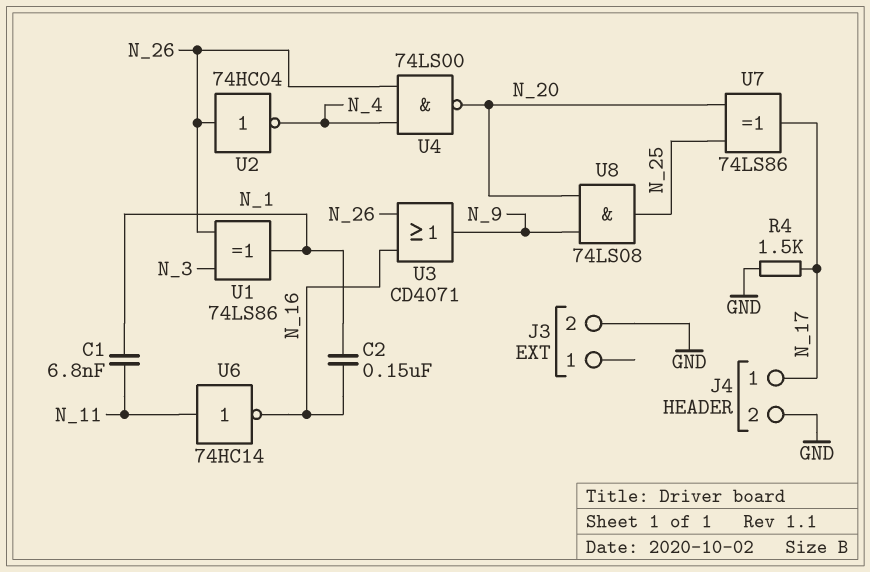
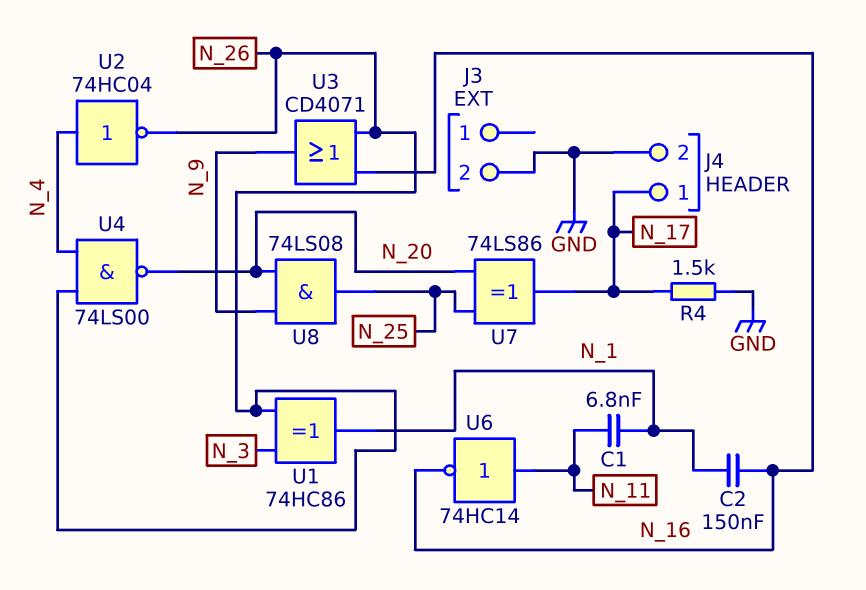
U1: XOR 74LS86 (in N_3, in N_26, out N_1) -> XOR 74HC86 (in N_3, in N_26, out N_1)
U2: NOT 74HC04 (in N_26, out N_4) -> NOT 74HC04 (in N_4, out N_26)

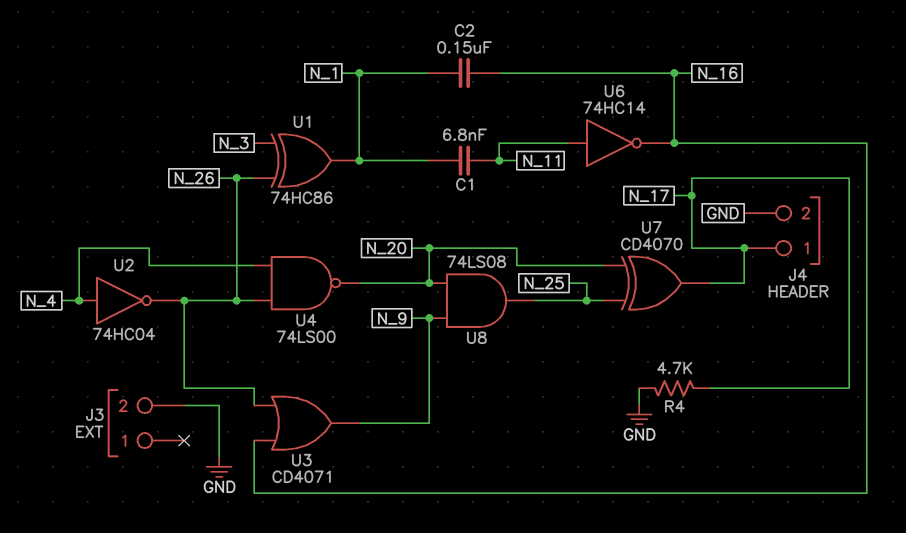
R4: 1.5k (GND, N_17) -> 4.7k (GND, N_17)
U7: XOR 74LS86 (in N_20, in N_25, out N_17) -> XOR CD4070 (in N_20, in N_25, out N_17)

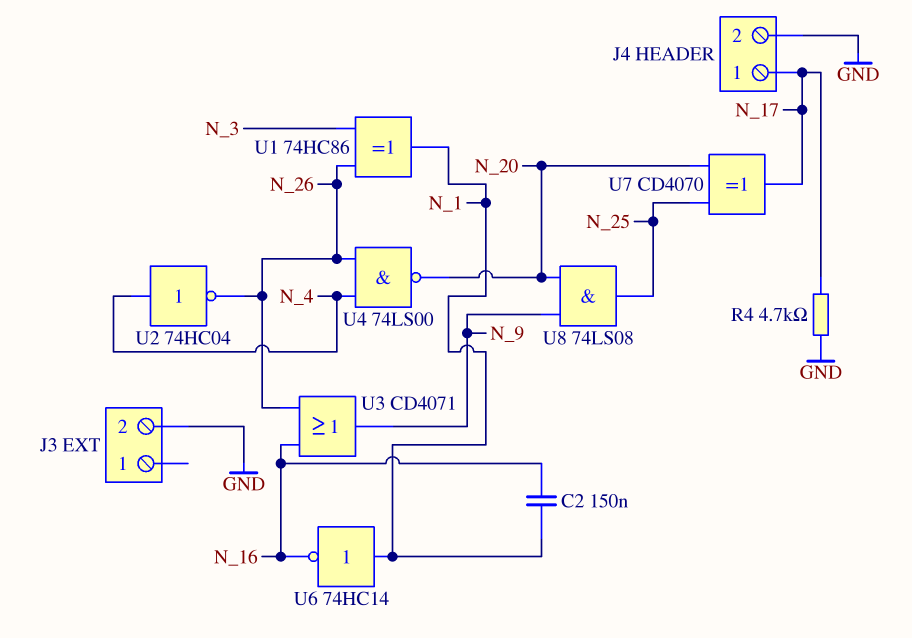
C1: 6.8nF (N_1, N_11) -> none
U6: NOT 74HC14 (in N_11, out N_16) -> NOT 74HC14 (in N_1, out N_16)

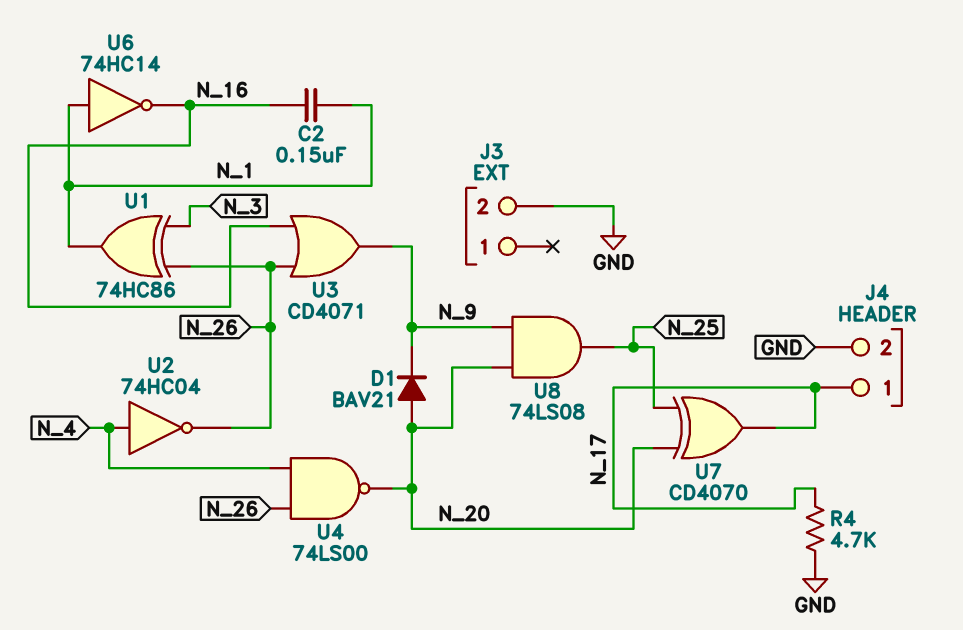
D1: none -> diode BAV21 (A N_20, K N_9)

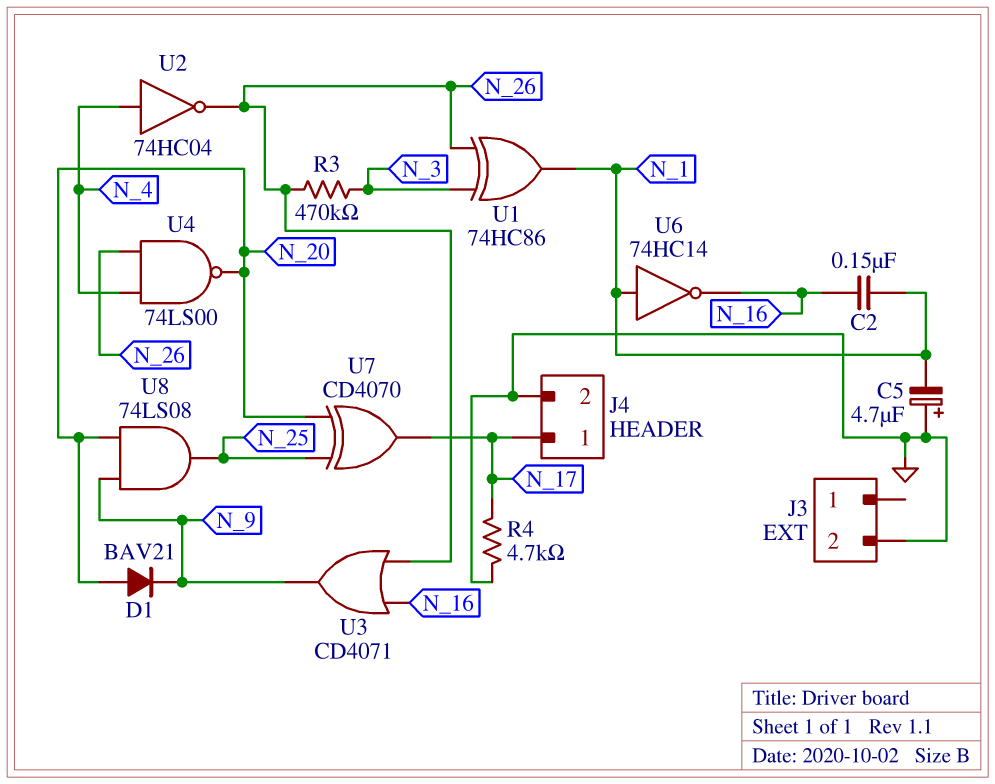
C5: none -> 4.7uF (plus GND, minus N_1)
R3: none -> 470k (N_3, N_26)

